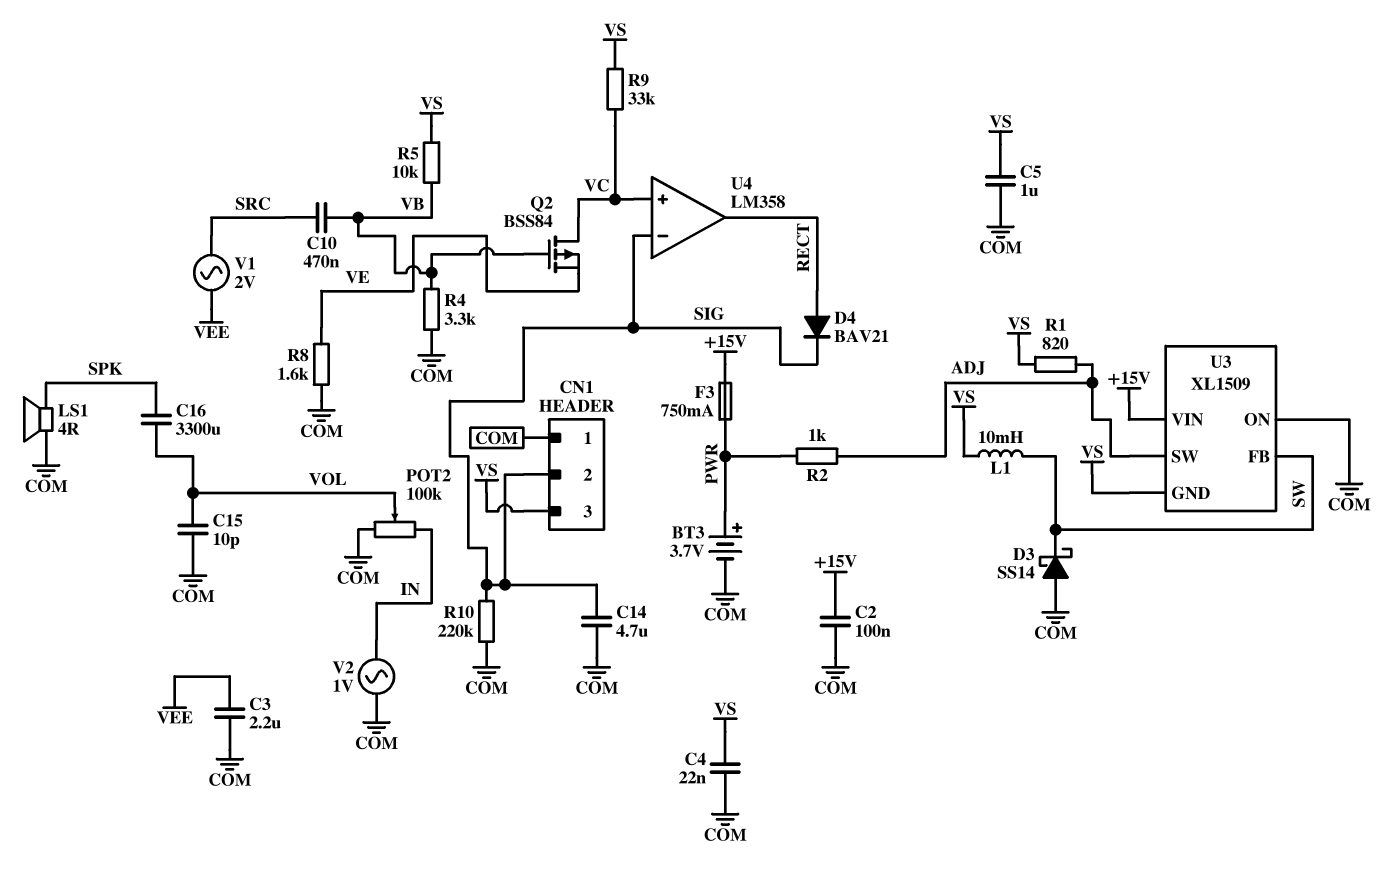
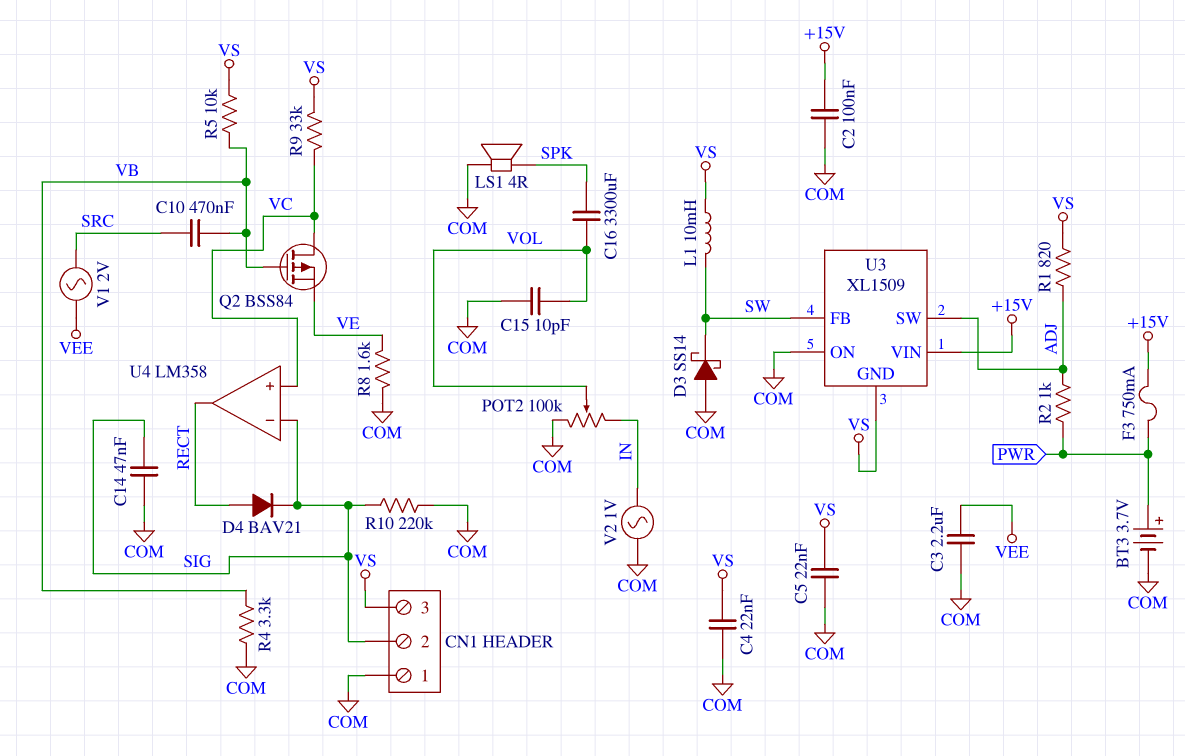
C5: 1uF (COM, VS) -> 22nF (COM, VS)
C14: 4.7uF (COM, SIG) -> 47nF (COM, SIG)

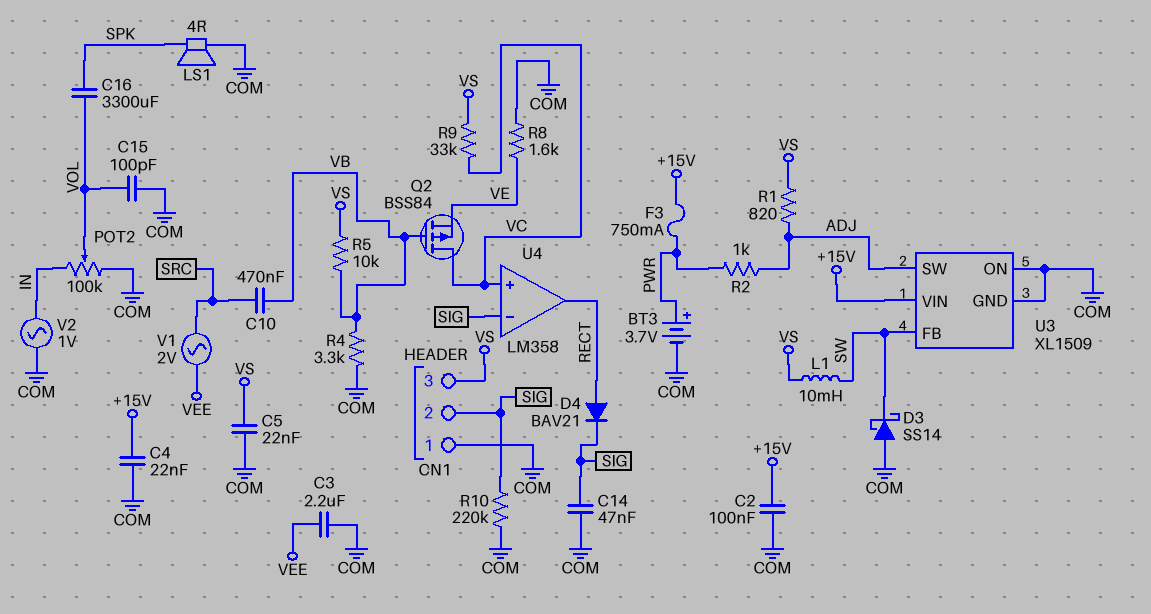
C4: 22nF (COM, VS) -> 22nF (+15V, COM)
C15: 10pF (COM, VOL) -> 100pF (COM, VOL)
U3 pin GND: VS -> COM

